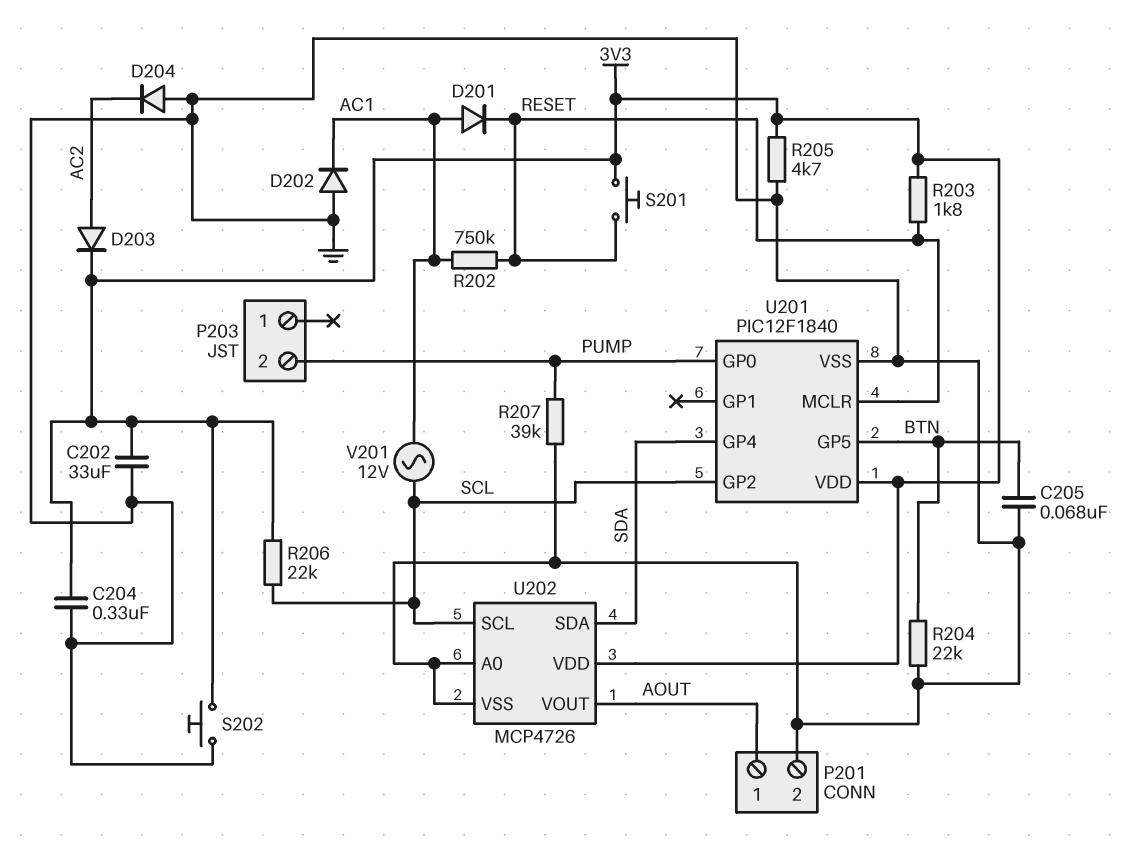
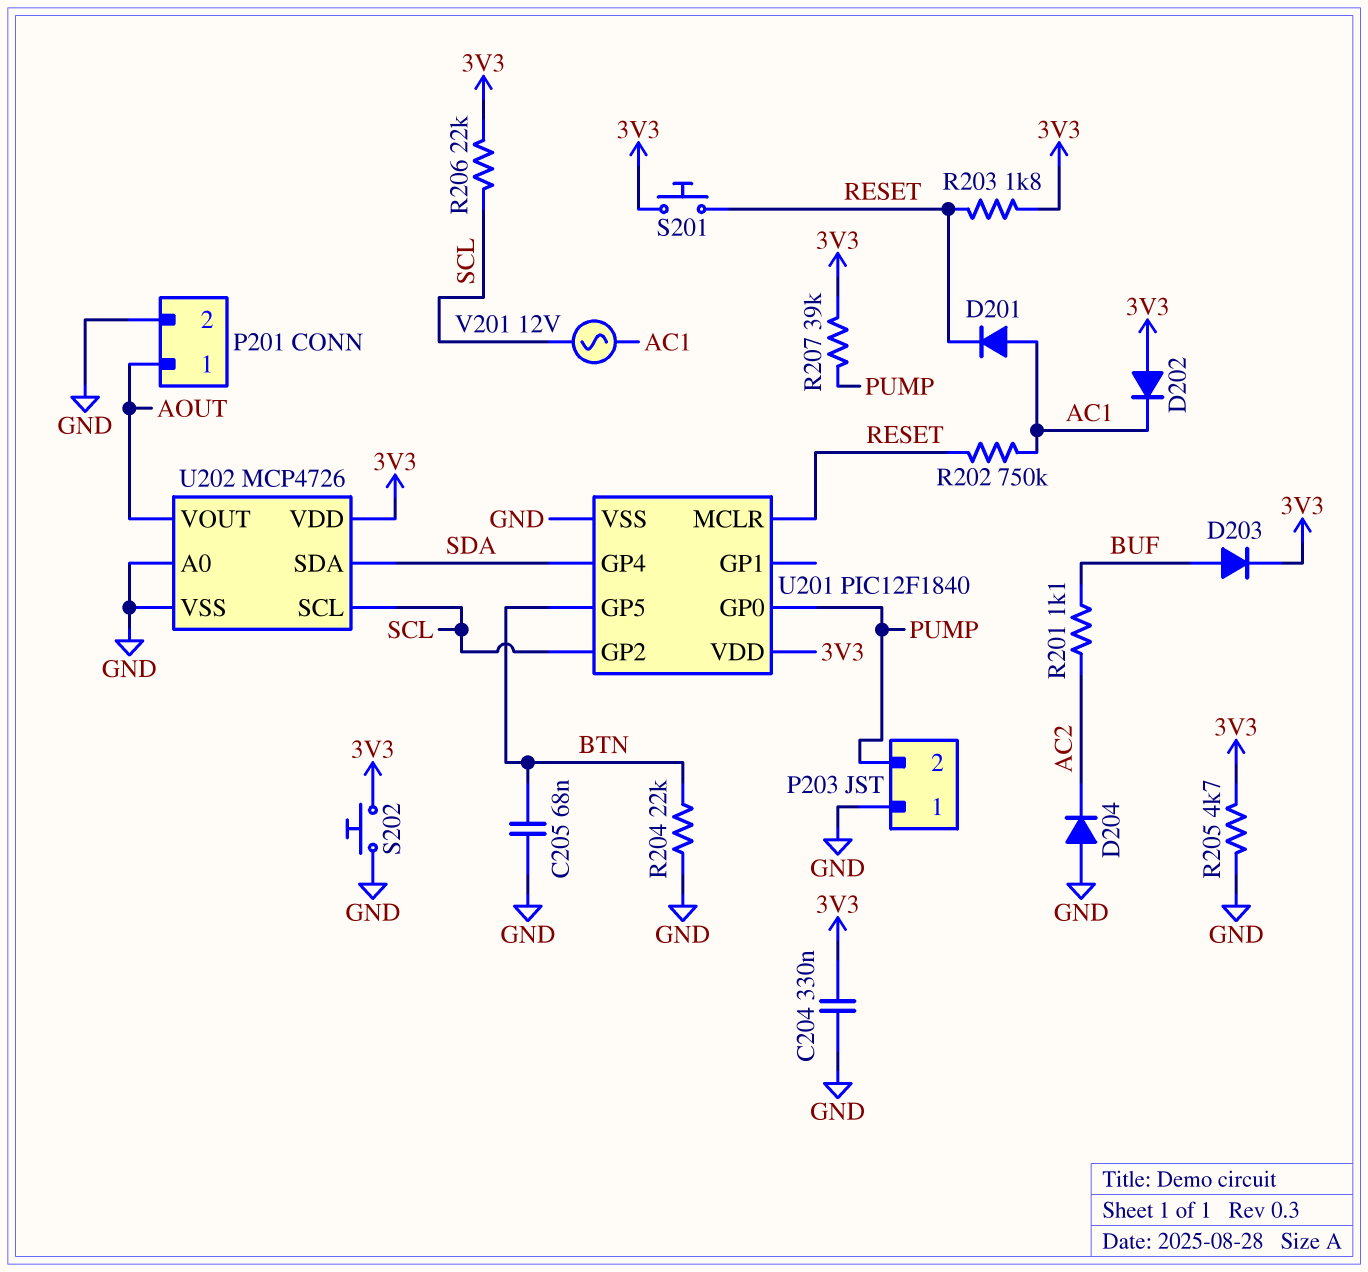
C202: 33uF (3V3, GND) -> none
D202: diode (A GND, K AC1) -> diode (A 3V3, K AC1)
D203: diode (A AC2, K 3V3) -> diode (A BUF, K 3V3)
P203 pin 1: none -> GND
R201: none -> 1.1k (AC2, BUF)
R207: 39k (GND, PUMP) -> 39k (3V3, PUMP)

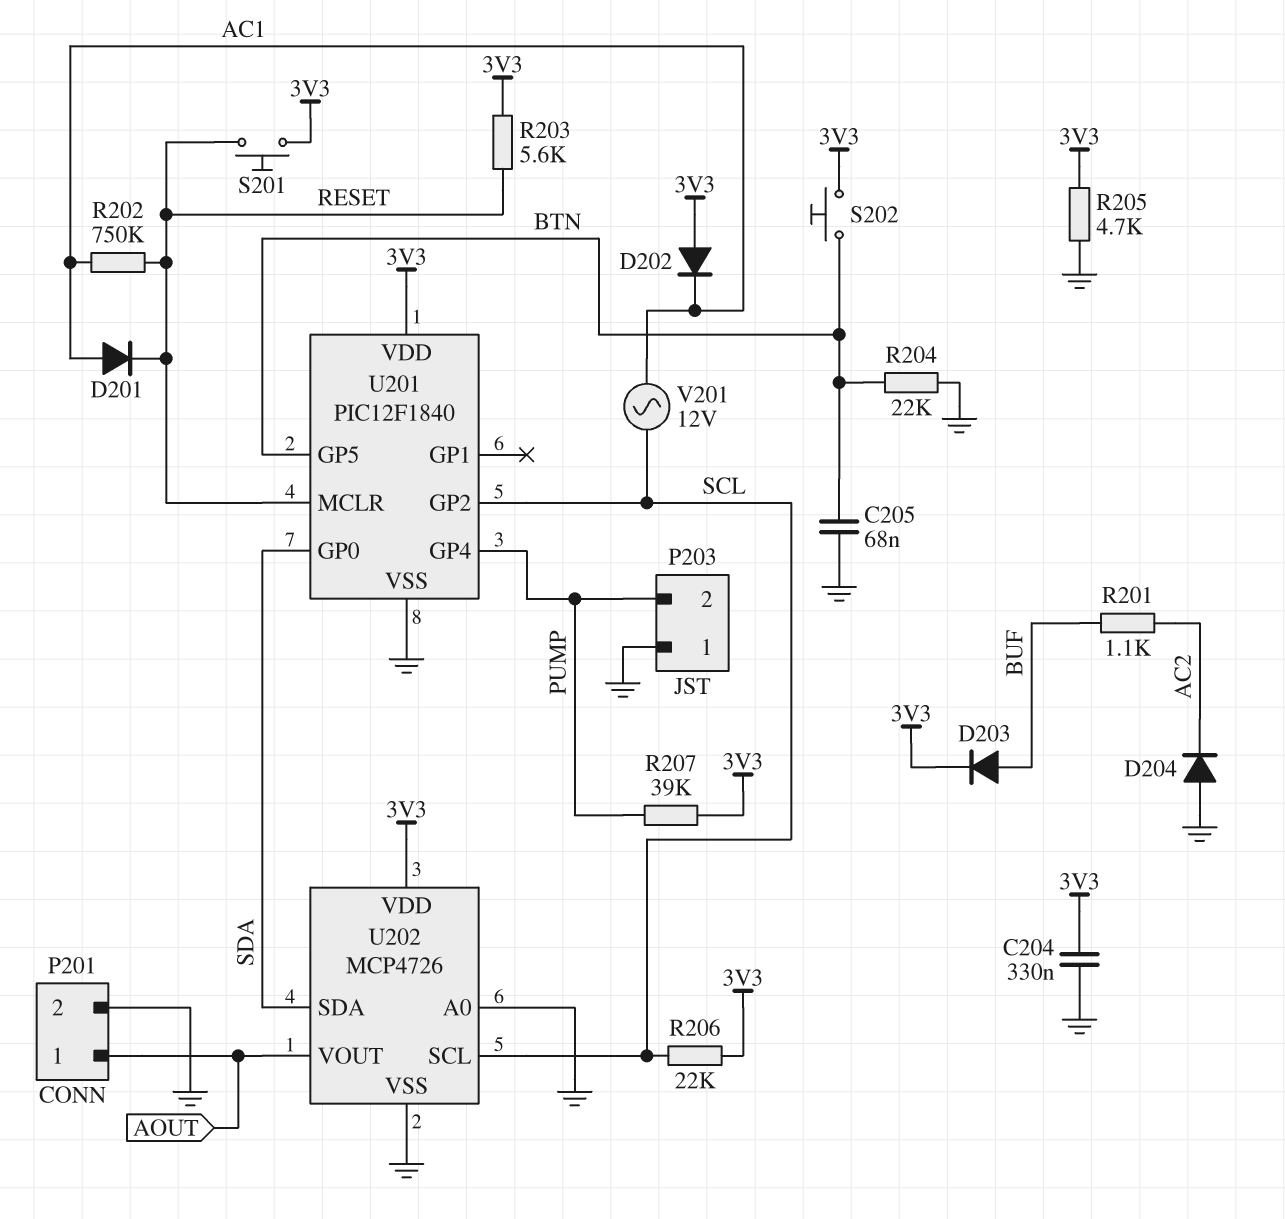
R203: 1.8k (3V3, RESET) -> 5.6k (3V3, RESET)
S202: button (3V3, GND) -> button (3V3, BTN)
U201 pin GP0: PUMP -> SDA
U201 pin GP4: SDA -> PUMP

